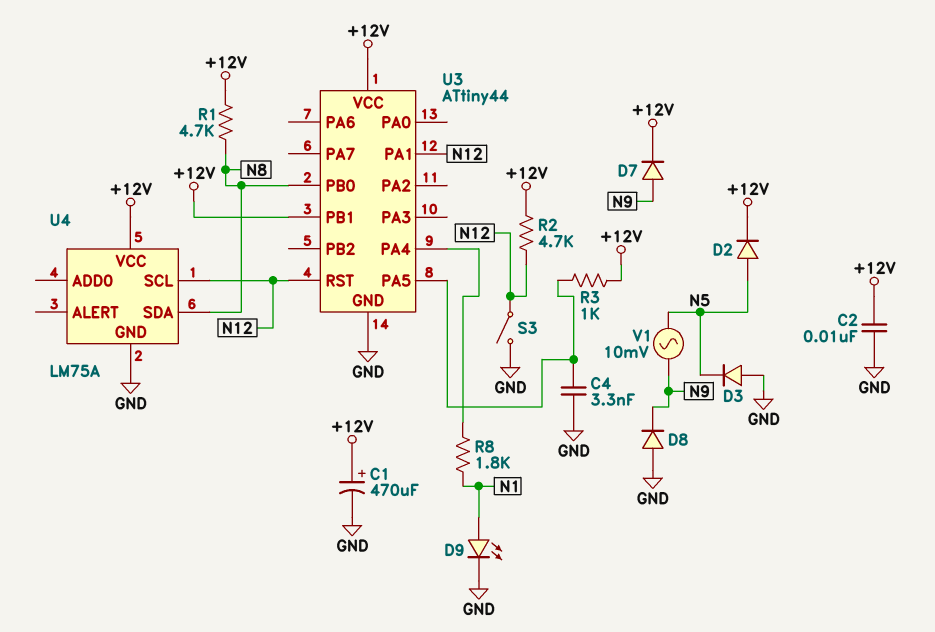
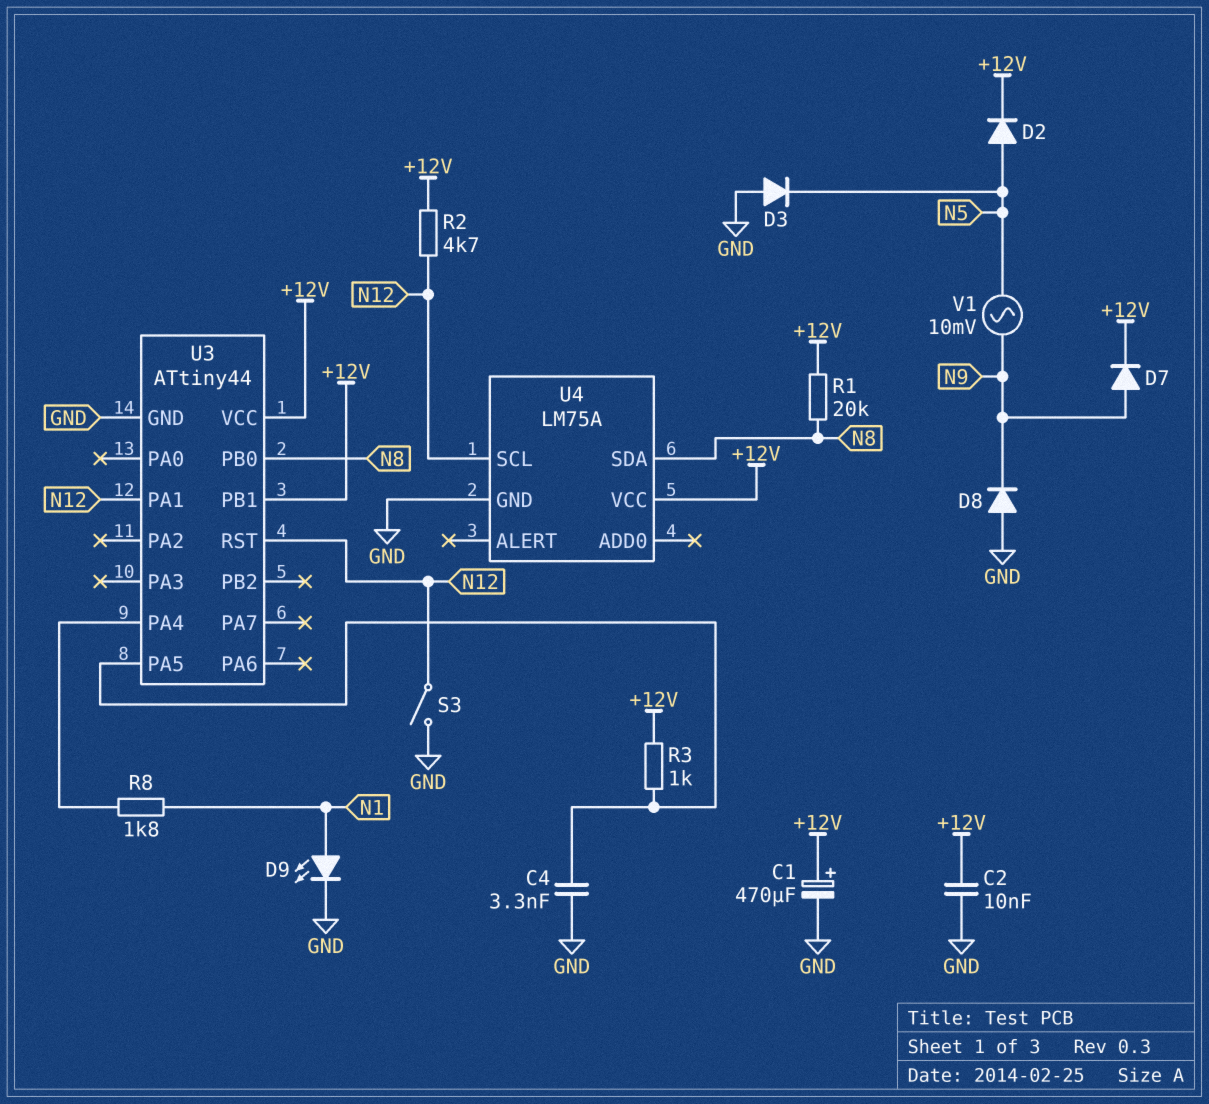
R1: 4.7k (+12V, N8) -> 20k (+12V, N8)

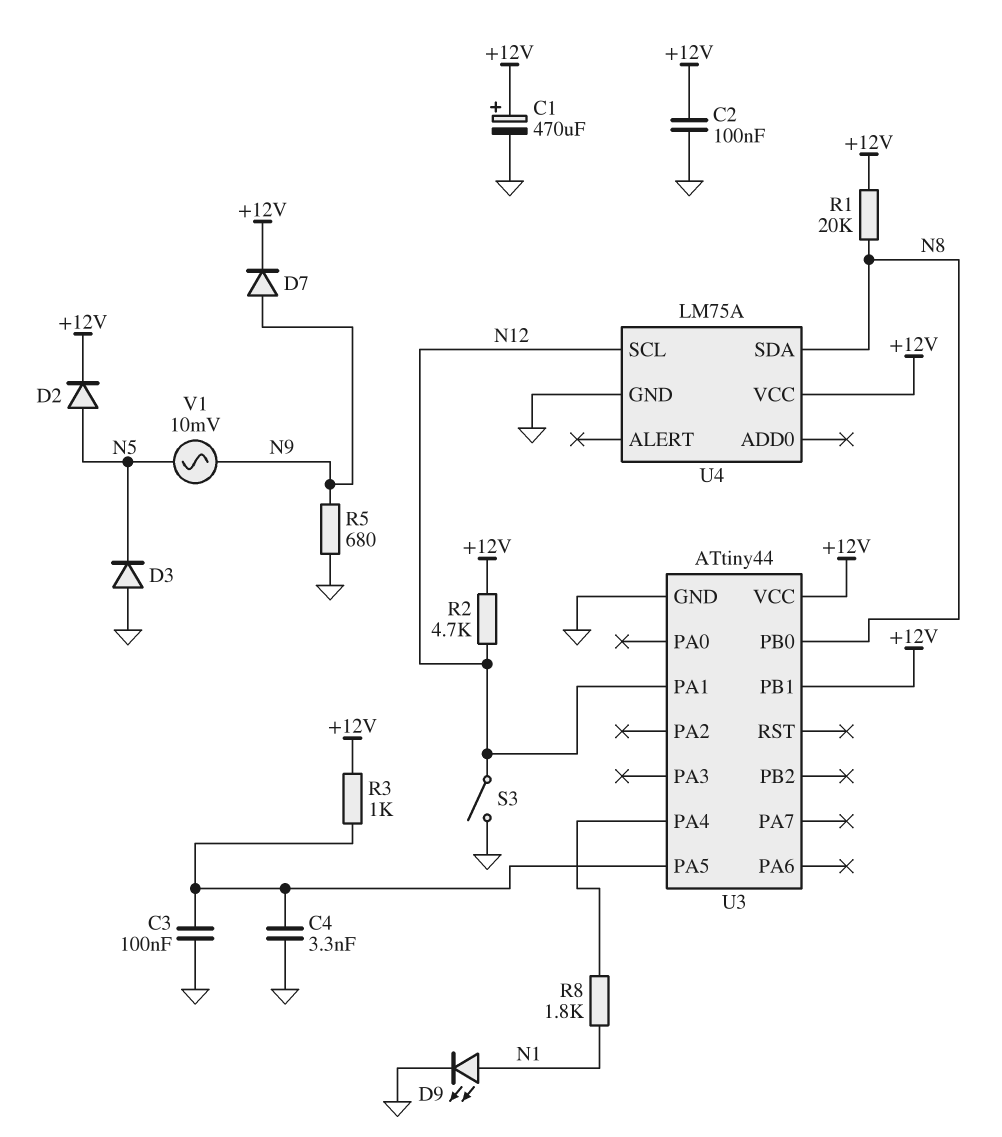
C2: 10nF (+12V, GND) -> 100nF (+12V, GND)
C3: none -> 100nF (GND, U3/PA5)
D8: diode (A GND, K N9) -> none
R5: none -> 680 (GND, N9)
U3 pin RST: N12 -> none

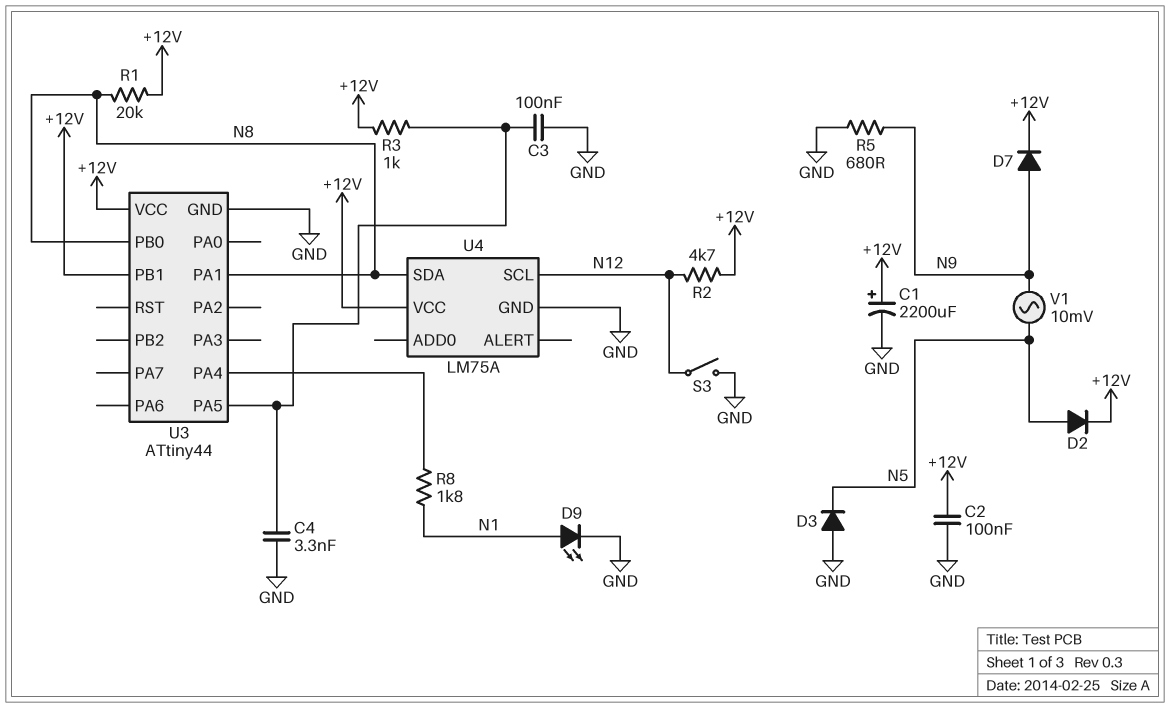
C1: 470uF (plus +12V, minus GND) -> 2200uF (plus +12V, minus GND)
U3 pin PA1: N12 -> N8

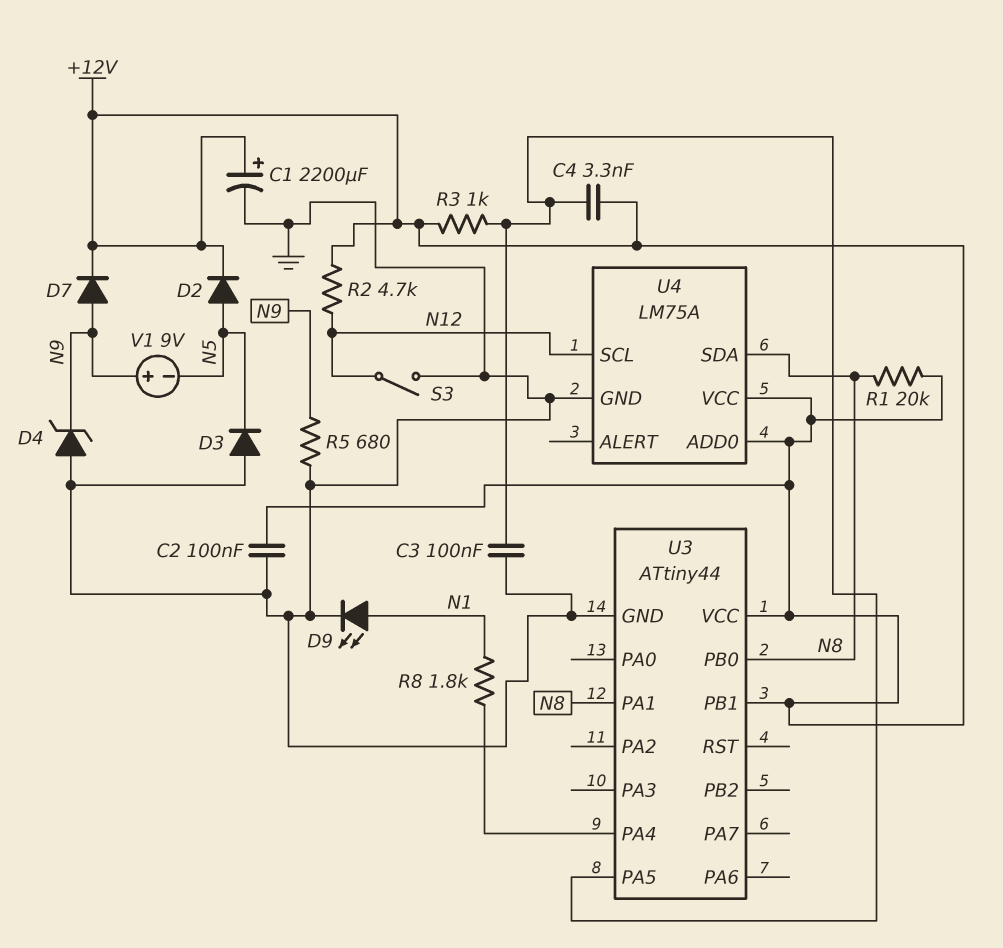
C4: 3.3nF (GND, U3/PA5) -> 3.3nF (+12V, U3/PA5)
D4: none -> zener (A GND, K N9)
U4 pin ADD0: none -> +12V
V1: AC 10mV (N5, N9) -> 9V (plus N9, minus N5)

